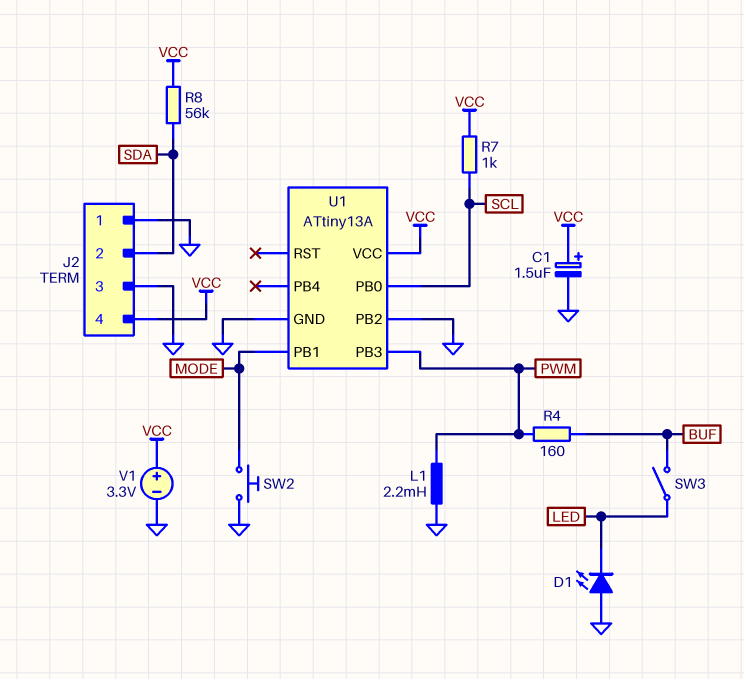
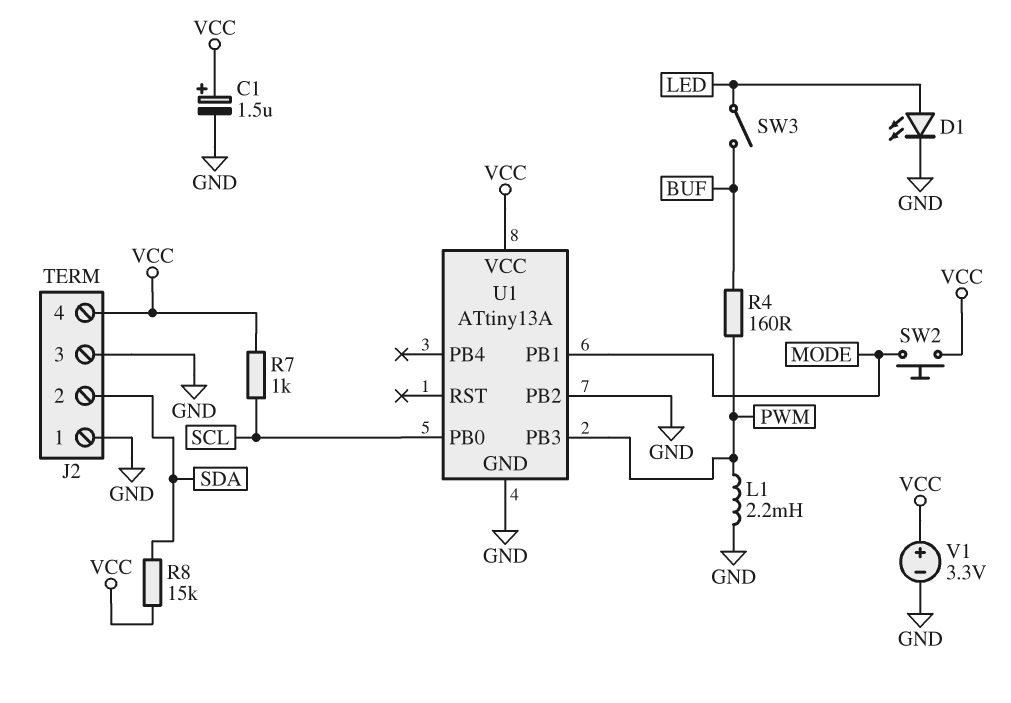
D1: LED (A GND, K LED) -> LED (A LED, K GND)
R8: 56k (SDA, VCC) -> 15k (SDA, VCC)
SW2: button (GND, MODE) -> button (MODE, VCC)

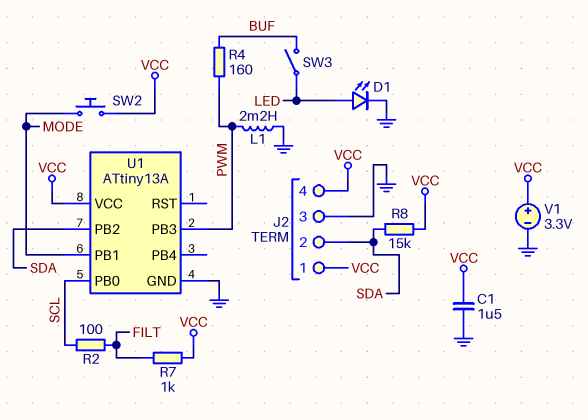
C1: 1.5uF (plus VCC, minus GND) -> 1.5uF (GND, VCC)
J2 pin 1: GND -> VCC
R2: none -> 100 (FILT, SCL)
R7: 1k (SCL, VCC) -> 1k (FILT, VCC)
U1 pin PB2: GND -> SDA

